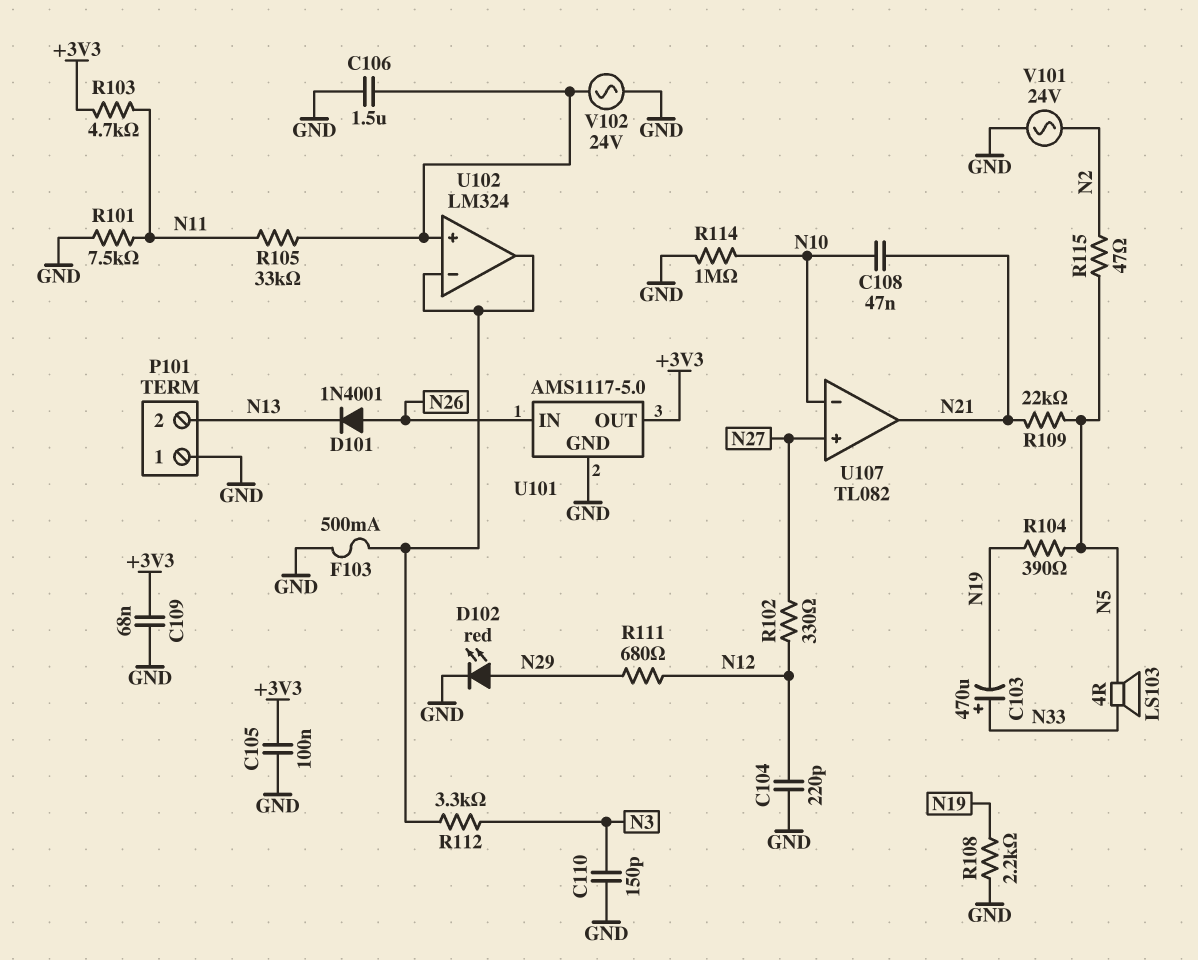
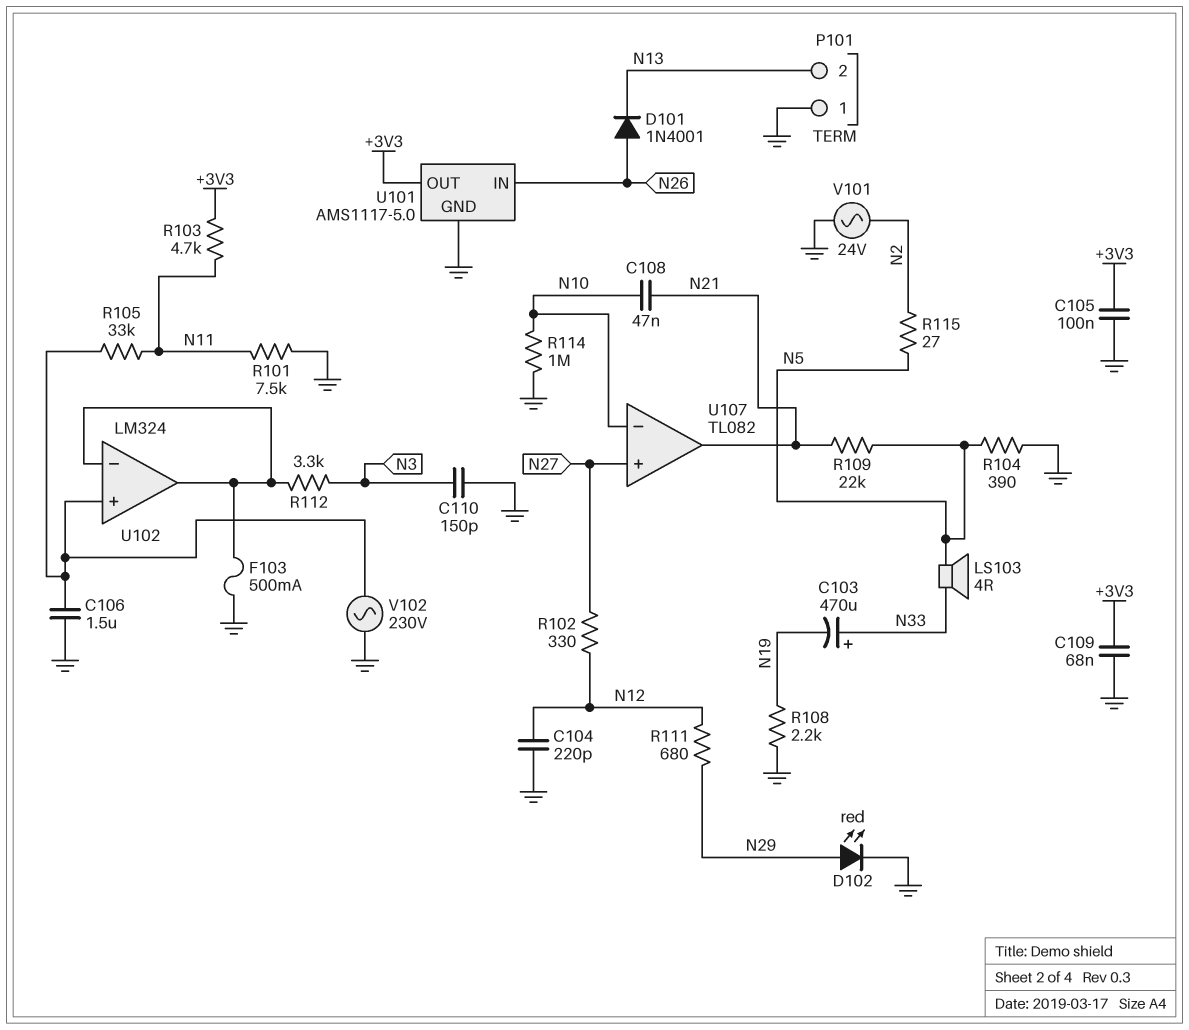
R104: 390 (N5, N19) -> 390 (GND, N5)
R115: 47 (N2, N5) -> 27 (N2, N5)
V102: AC 24V (GND, U102/in+) -> AC 230V (GND, U102/in+)

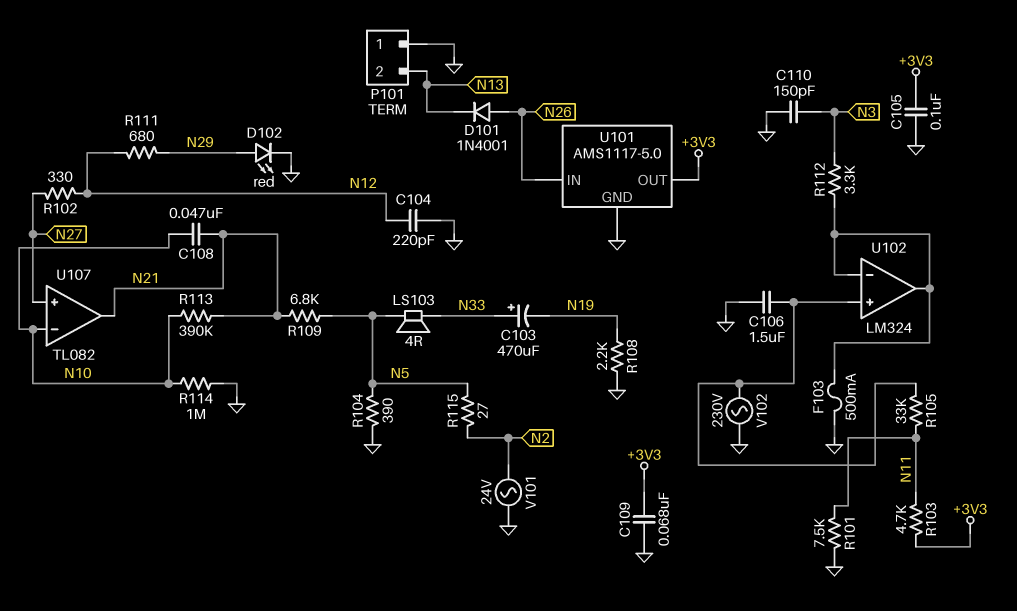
R109: 22k (N5, N21) -> 6.8k (N5, N21)
R113: none -> 390k (N10, N21)

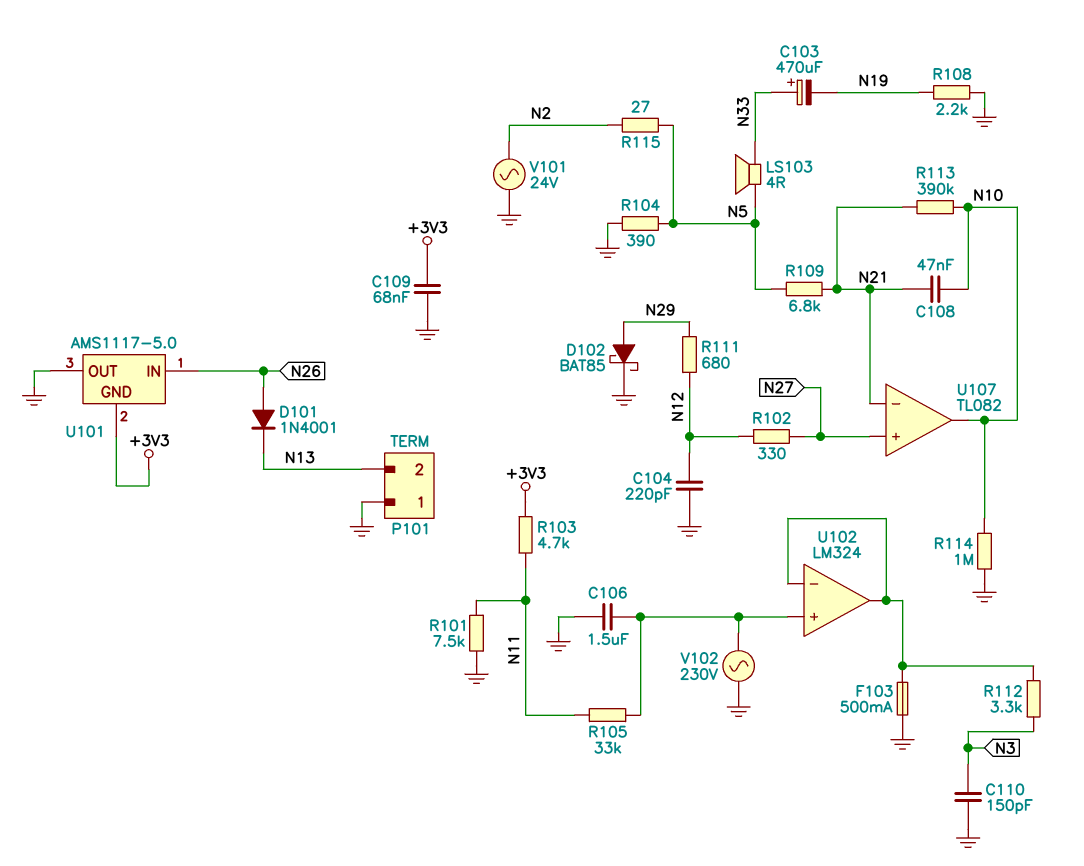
C105: 100nF (+3V3, GND) -> none
D102: LED red (A N29, K GND) -> schottky BAT85 (A N29, K GND)
U101 pin GND: GND -> +3V3
U101 pin OUT: +3V3 -> GND
U107 pin in-: N10 -> N21
U107 pin out: N21 -> N10

